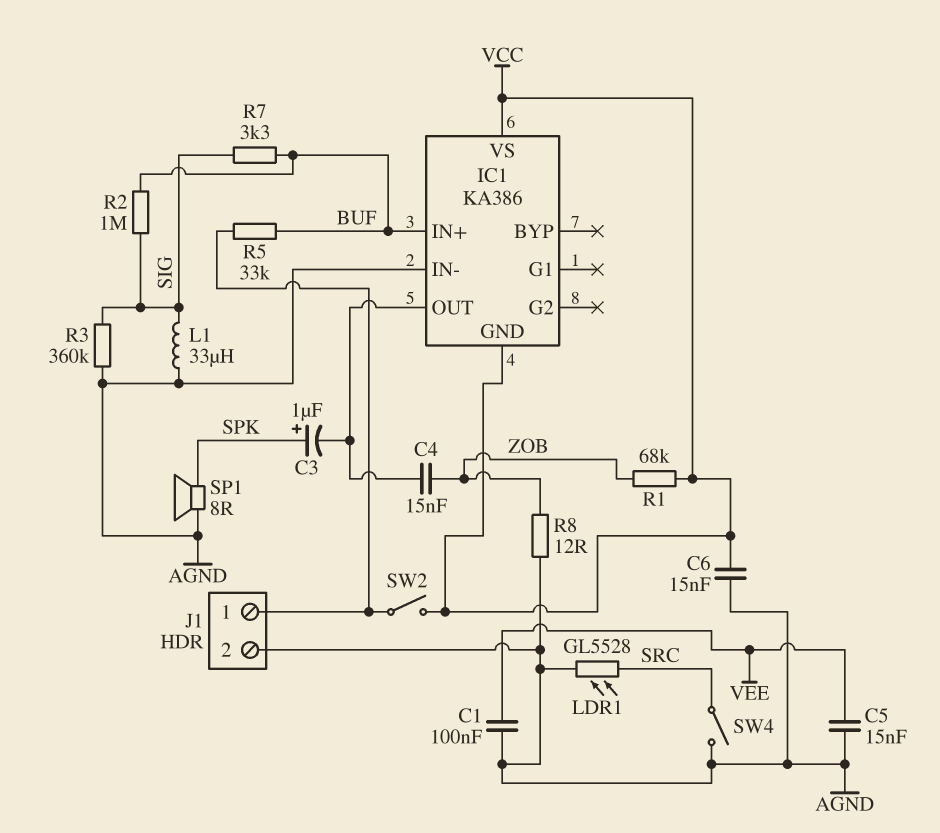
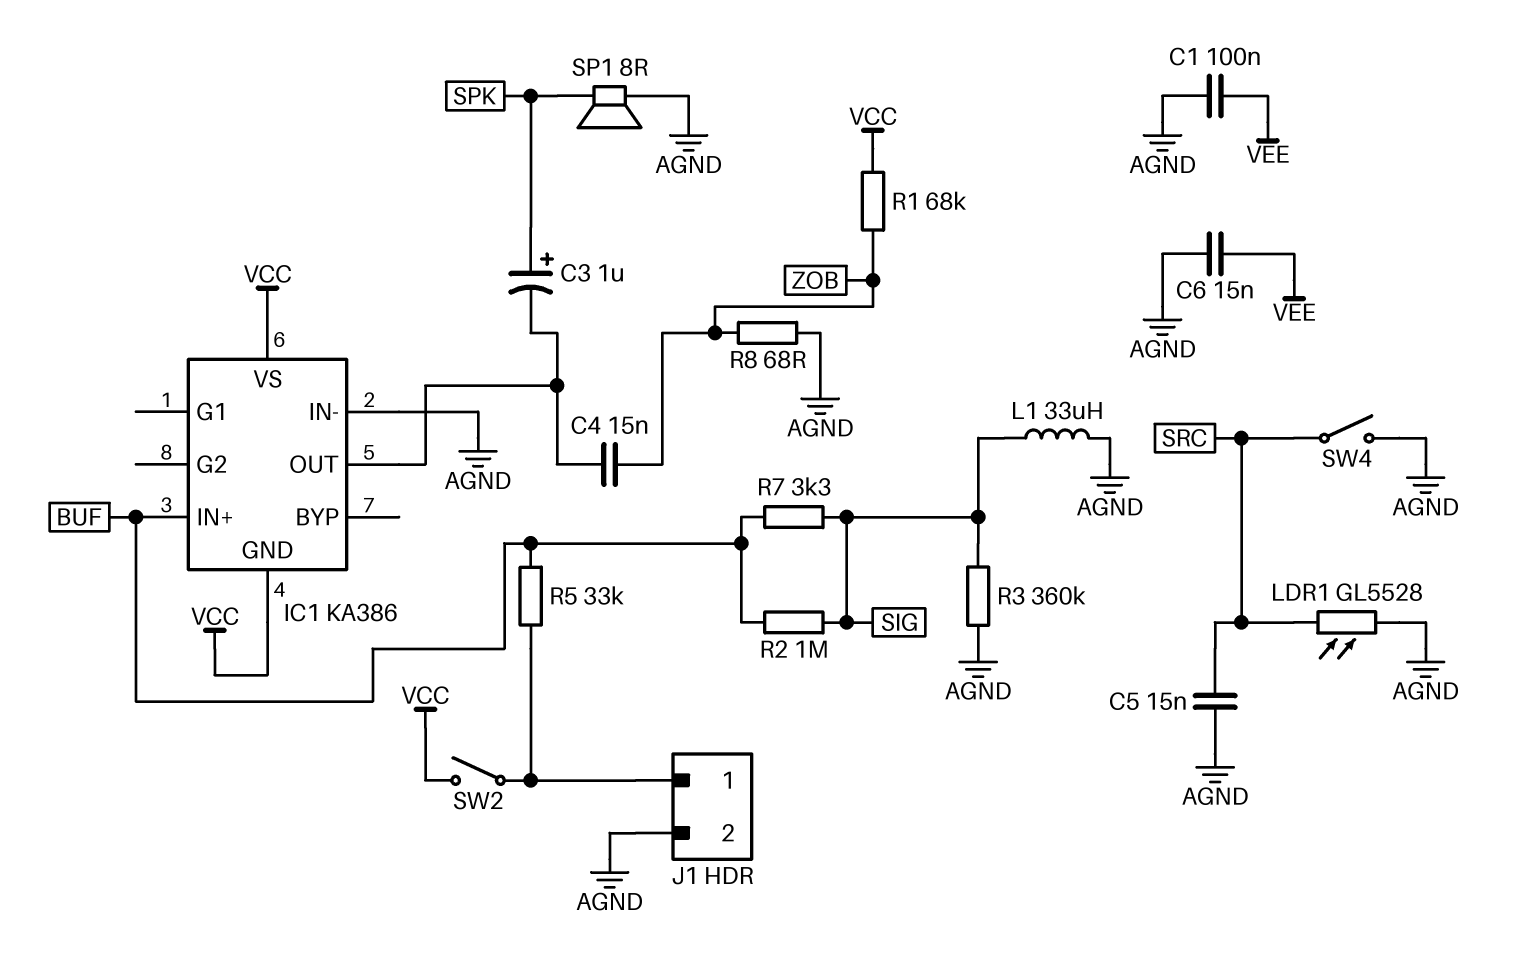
C5: 15nF (AGND, VEE) -> 15nF (AGND, SRC)
C6: 15nF (AGND, VCC) -> 15nF (AGND, VEE)
R8: 12 (AGND, ZOB) -> 68 (AGND, ZOB)

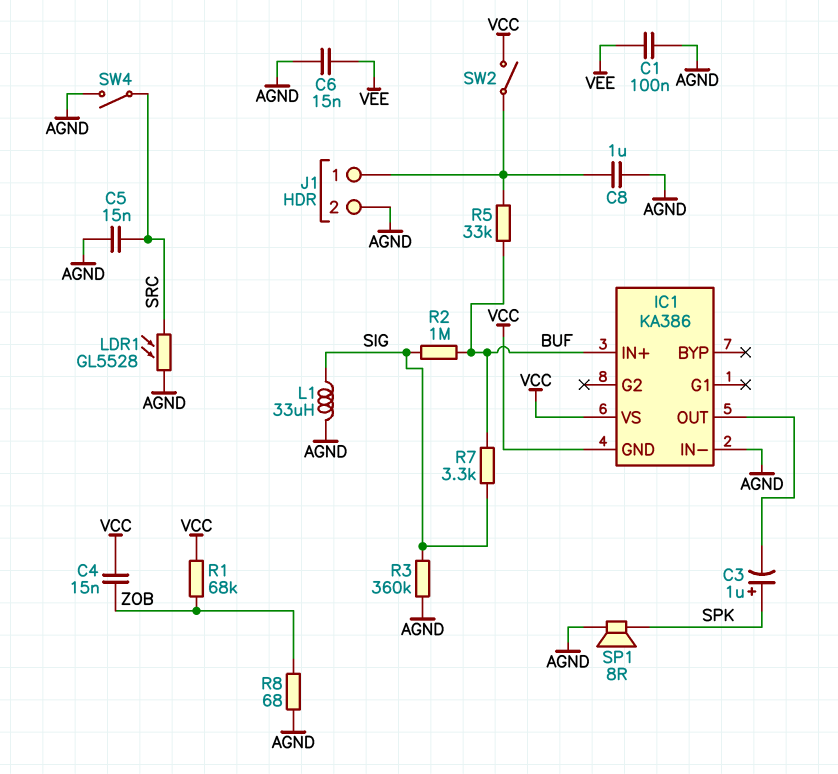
C4: 15nF (IC1/OUT, ZOB) -> 15nF (VCC, ZOB)
C8: none -> 1uF (AGND, J1/1)

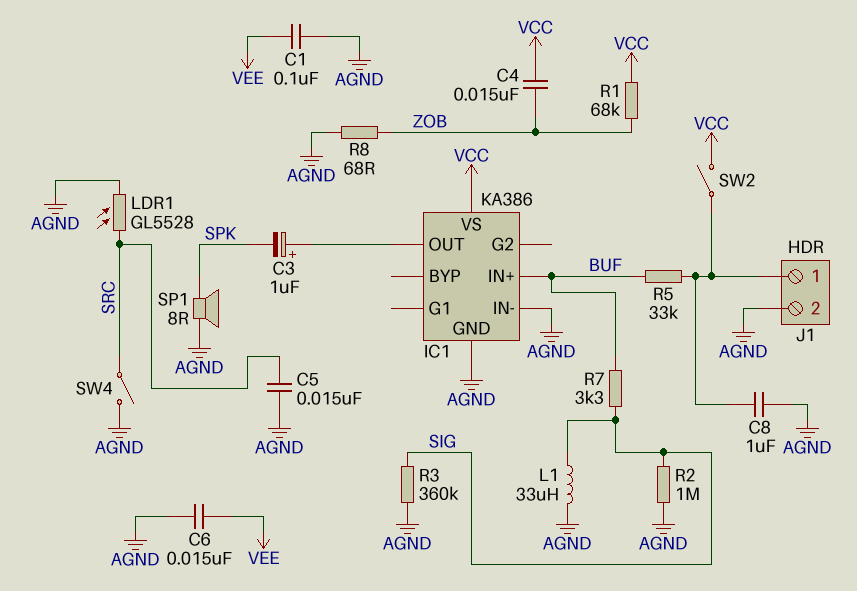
C3: 1uF (plus SPK, minus IC1/OUT) -> 1uF (plus IC1/OUT, minus SPK)
IC1 pin GND: VCC -> AGND
R2: 1M (BUF, SIG) -> 1M (AGND, SIG)

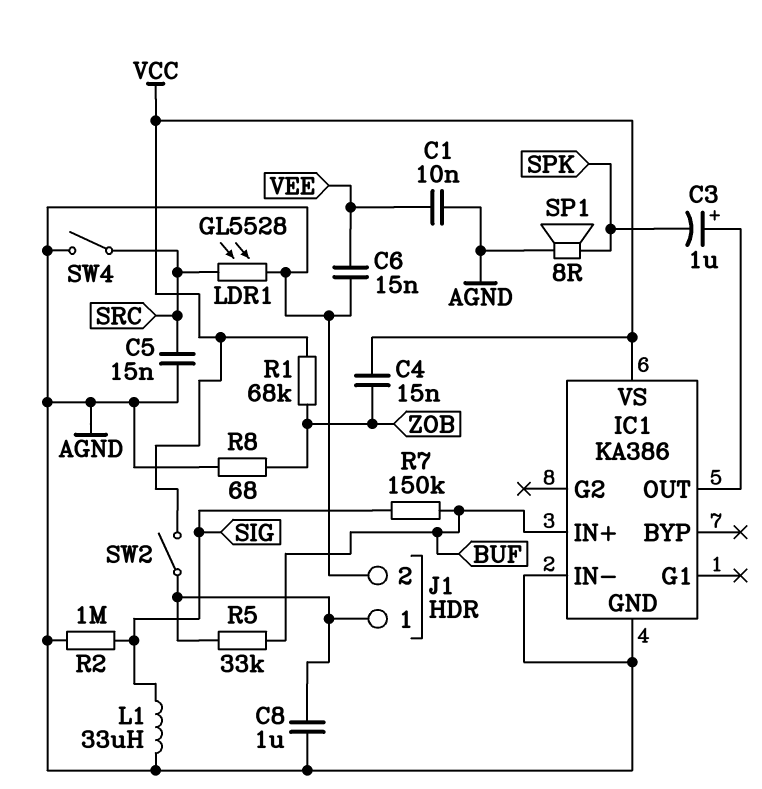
C1: 100nF (AGND, VEE) -> 10nF (AGND, VEE)
R3: 360k (AGND, SIG) -> none
R7: 3.3k (BUF, SIG) -> 150k (BUF, SIG)

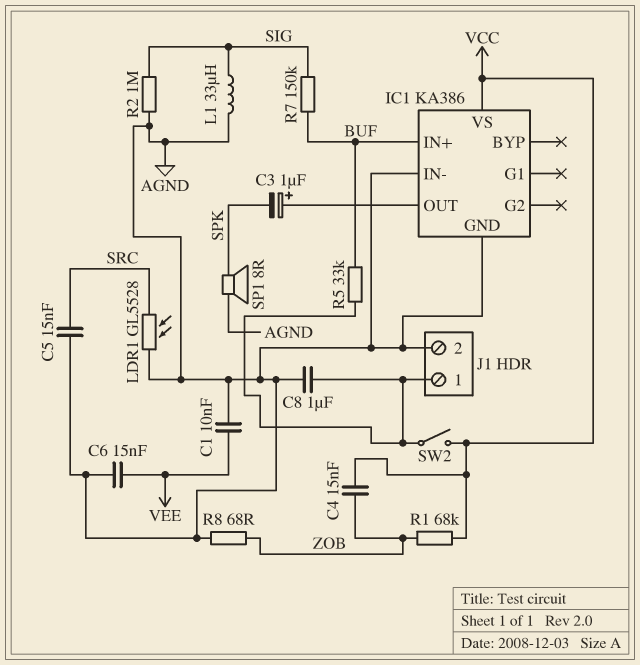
SW4: switch (AGND, SRC) -> none

